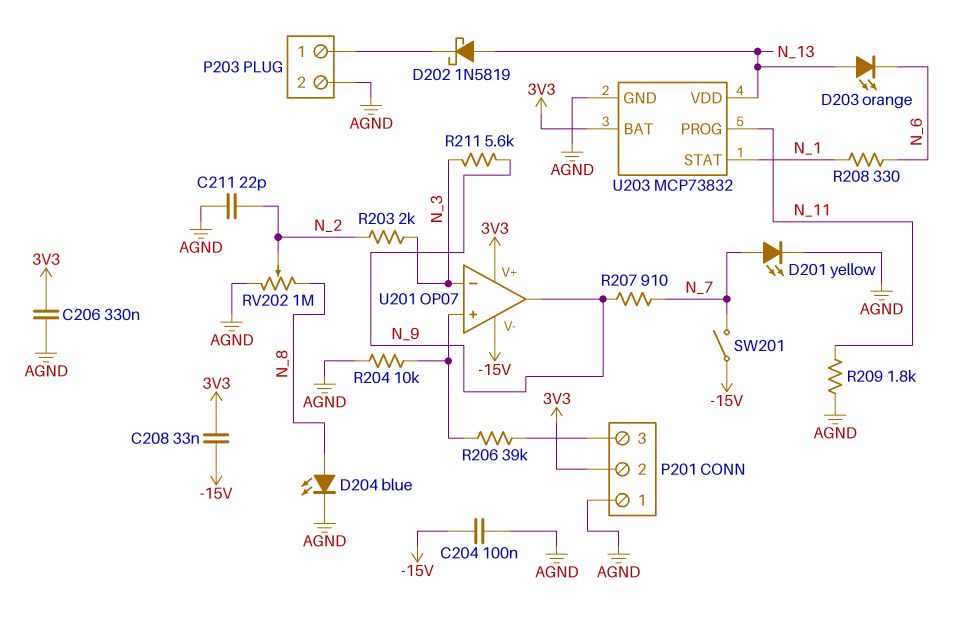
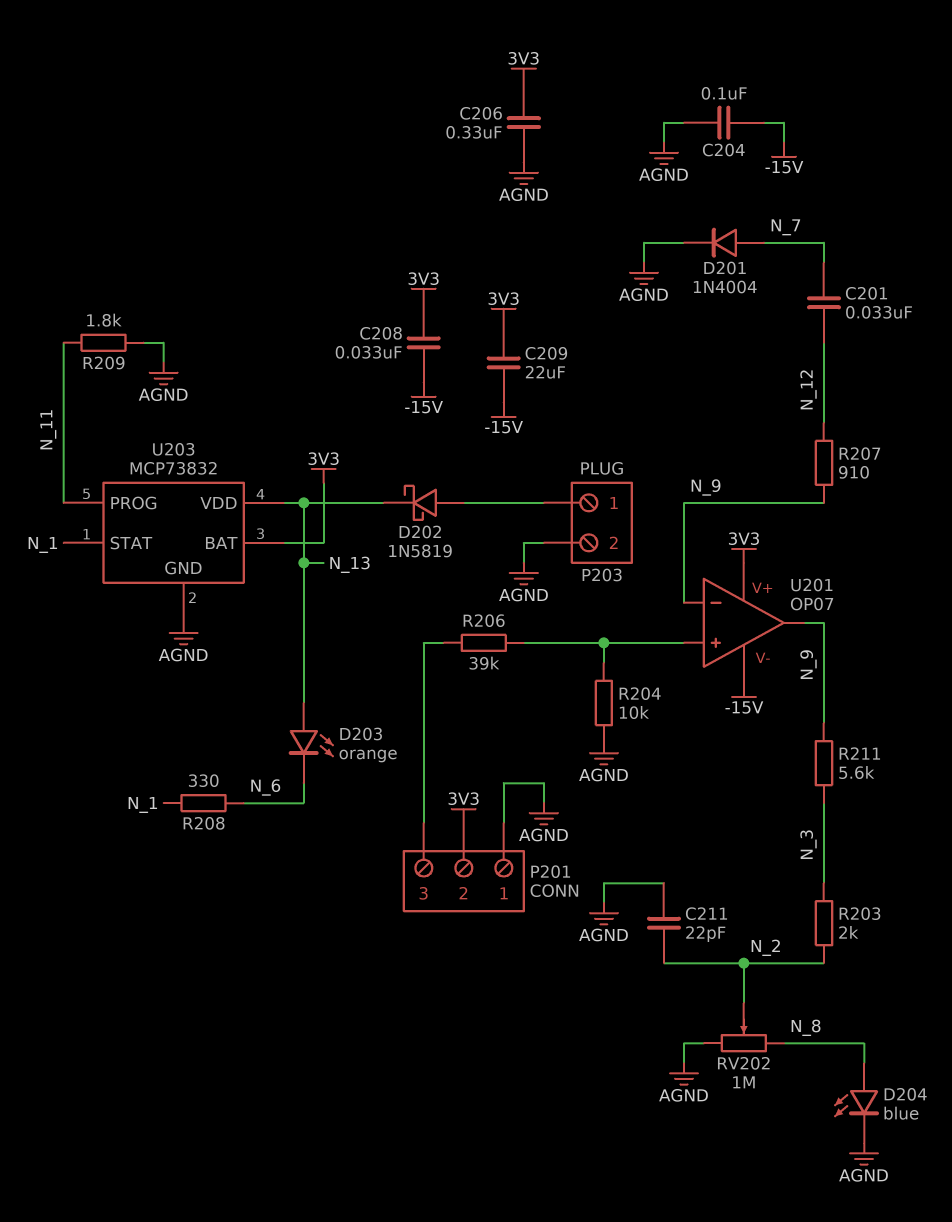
C201: none -> 33nF (N_7, N_12)
C209: none -> 22uF (-15V, 3V3)
D201: LED yellow (A N_7, K AGND) -> diode 1N4004 (A N_7, K AGND)
D202: schottky 1N5819 (A N_13, K P203/1) -> schottky 1N5819 (A P203/1, K N_13)
R207: 910 (N_7, N_9) -> 910 (N_9, N_12)
SW201: switch (-15V, N_7) -> none
U201 pin in-: N_3 -> N_9

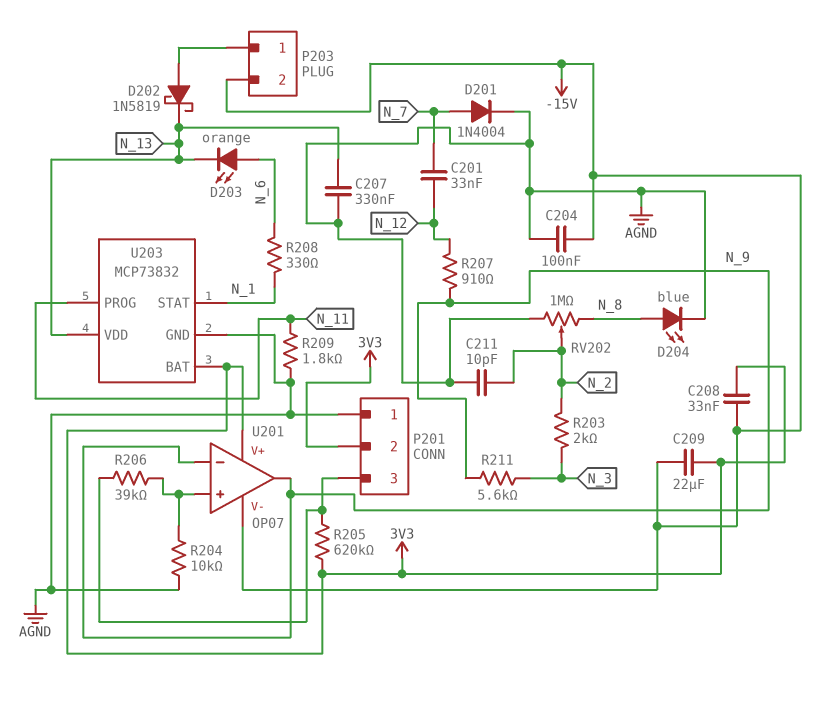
C206: 330nF (3V3, AGND) -> none
C207: none -> 330nF (AGND, N_13)
C211: 22pF (AGND, N_2) -> 10pF (AGND, N_2)
D203: LED orange (A N_13, K N_6) -> LED orange (A N_6, K N_13)
P203 pin 2: AGND -> -15V
R205: none -> 620k (3V3, P201/3)

